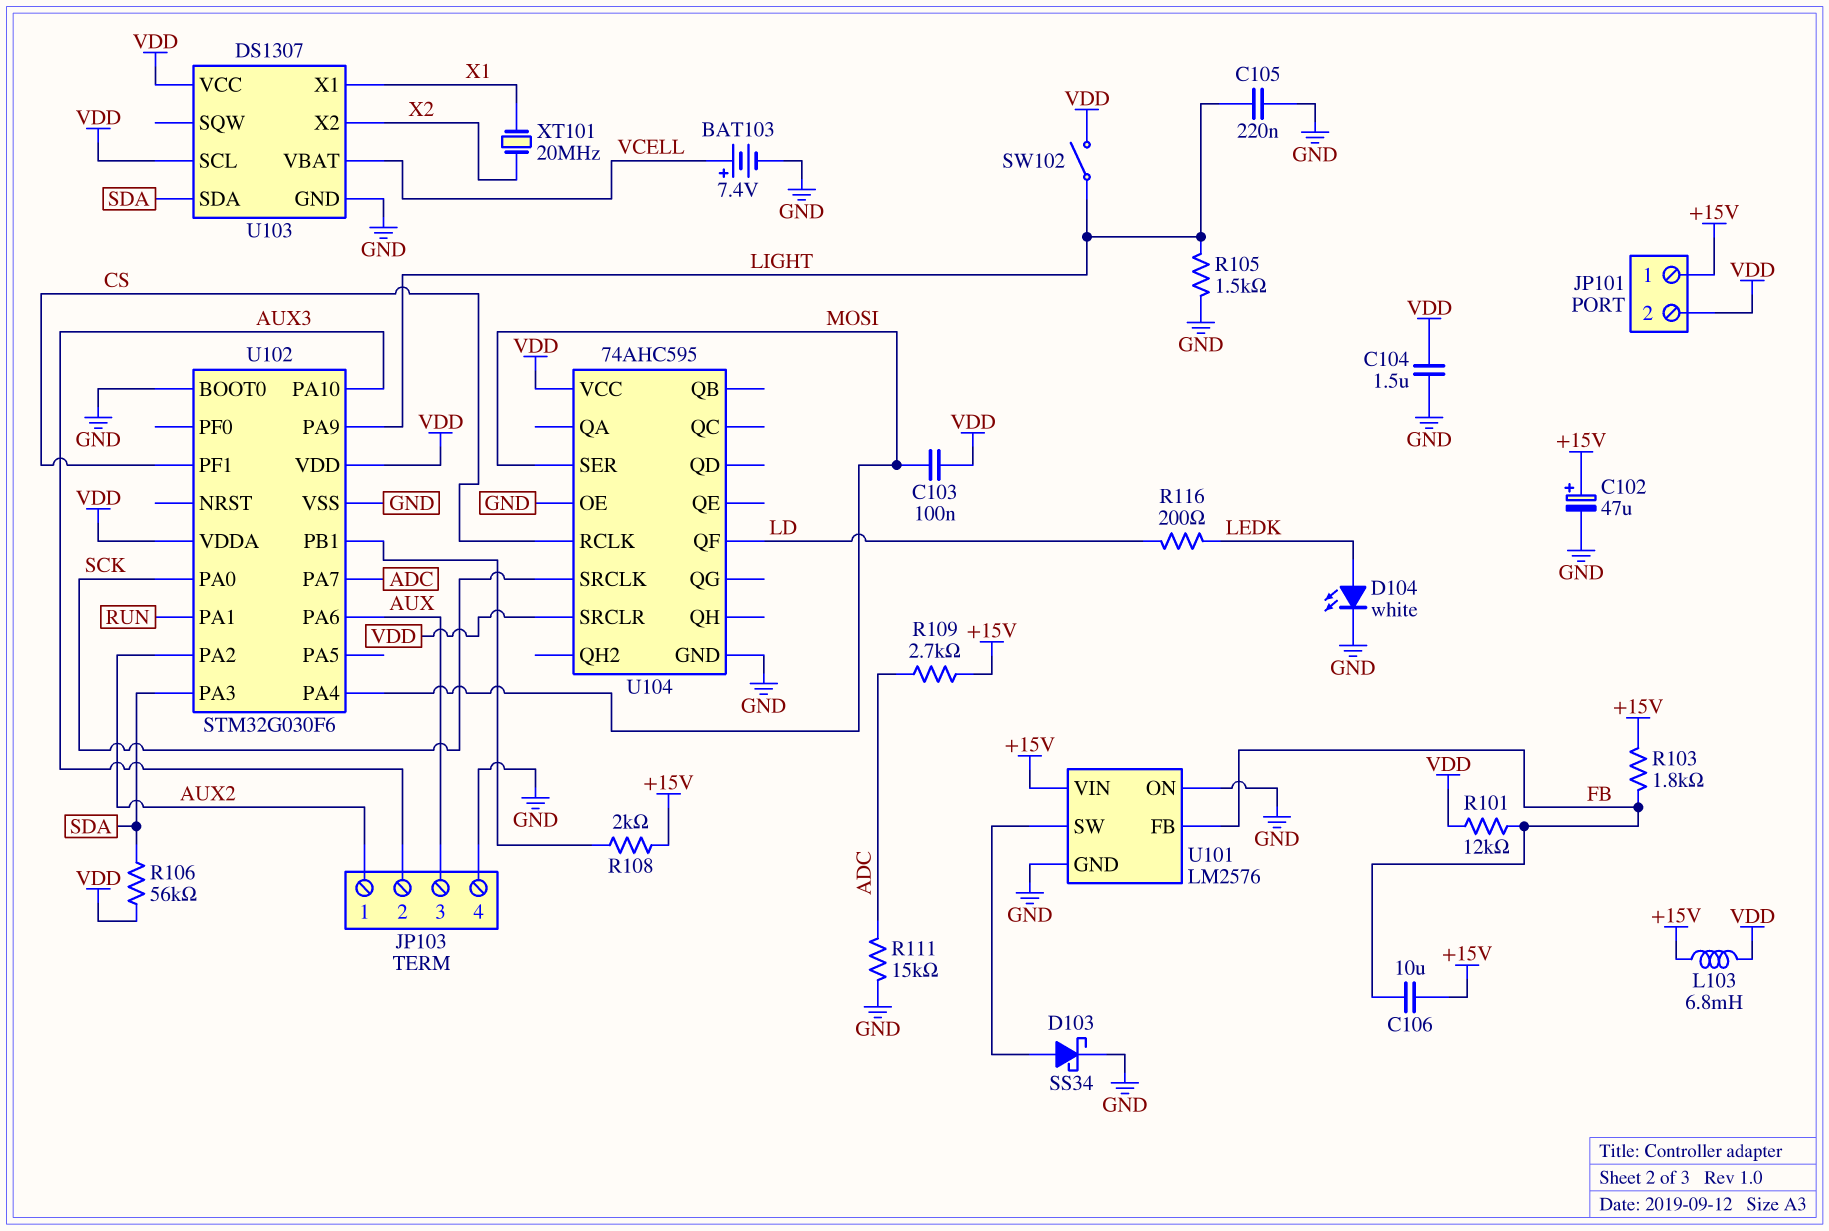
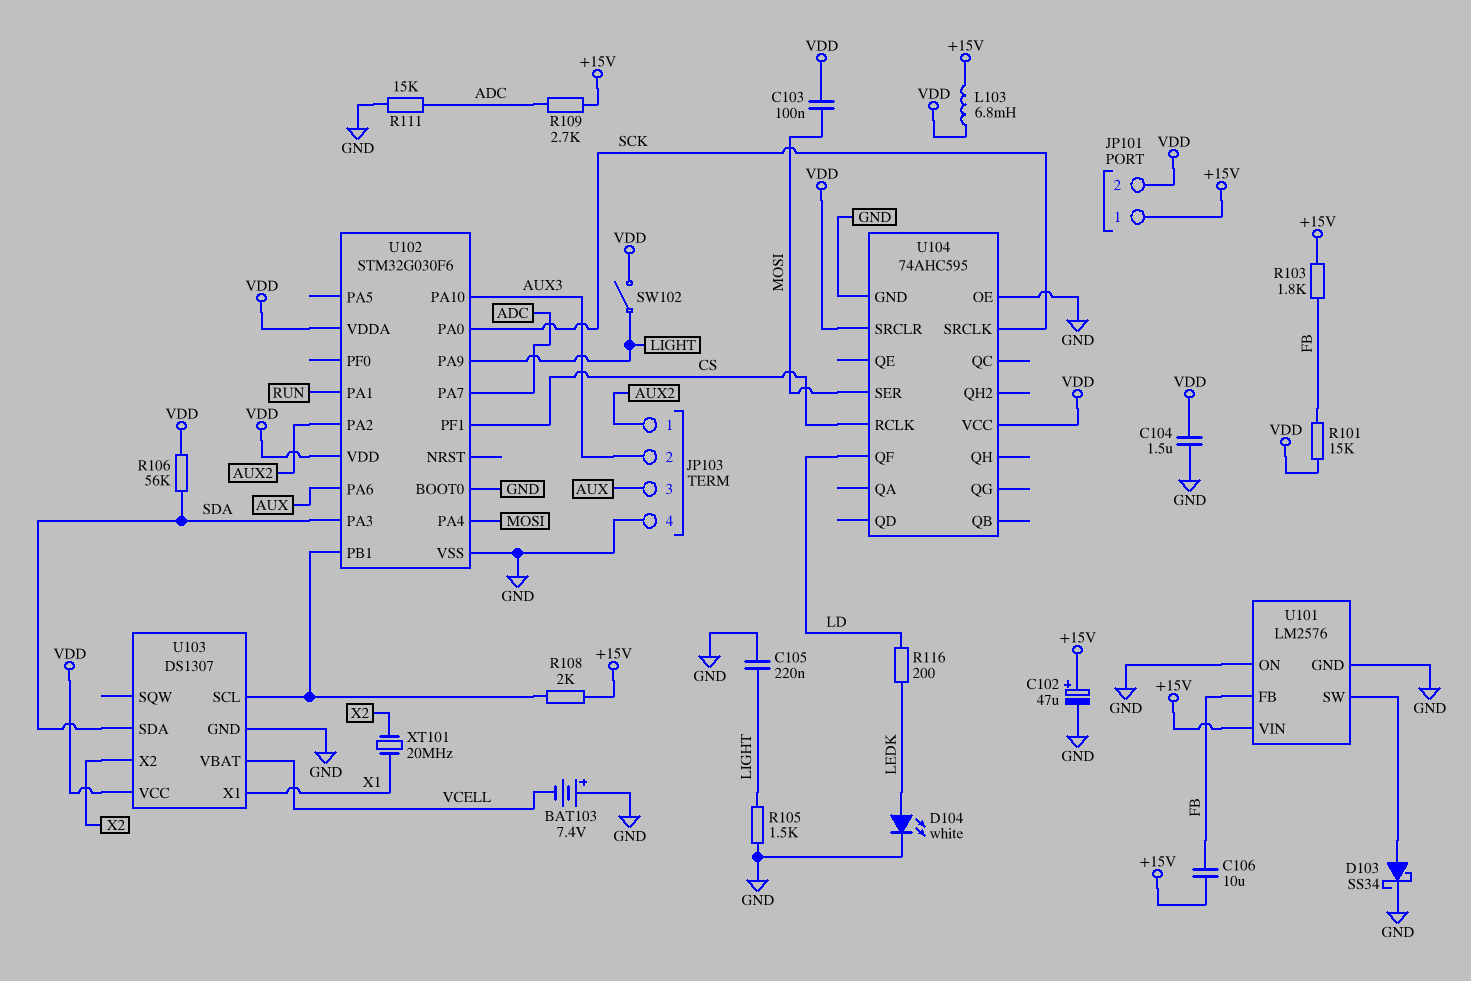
BAT103: 7.4V (plus VCELL, minus GND) -> 7.4V (plus GND, minus VCELL)
R101: 12k (FB, VDD) -> 15k (FB, VDD)
U103 pin SCL: VDD -> U102/PB1

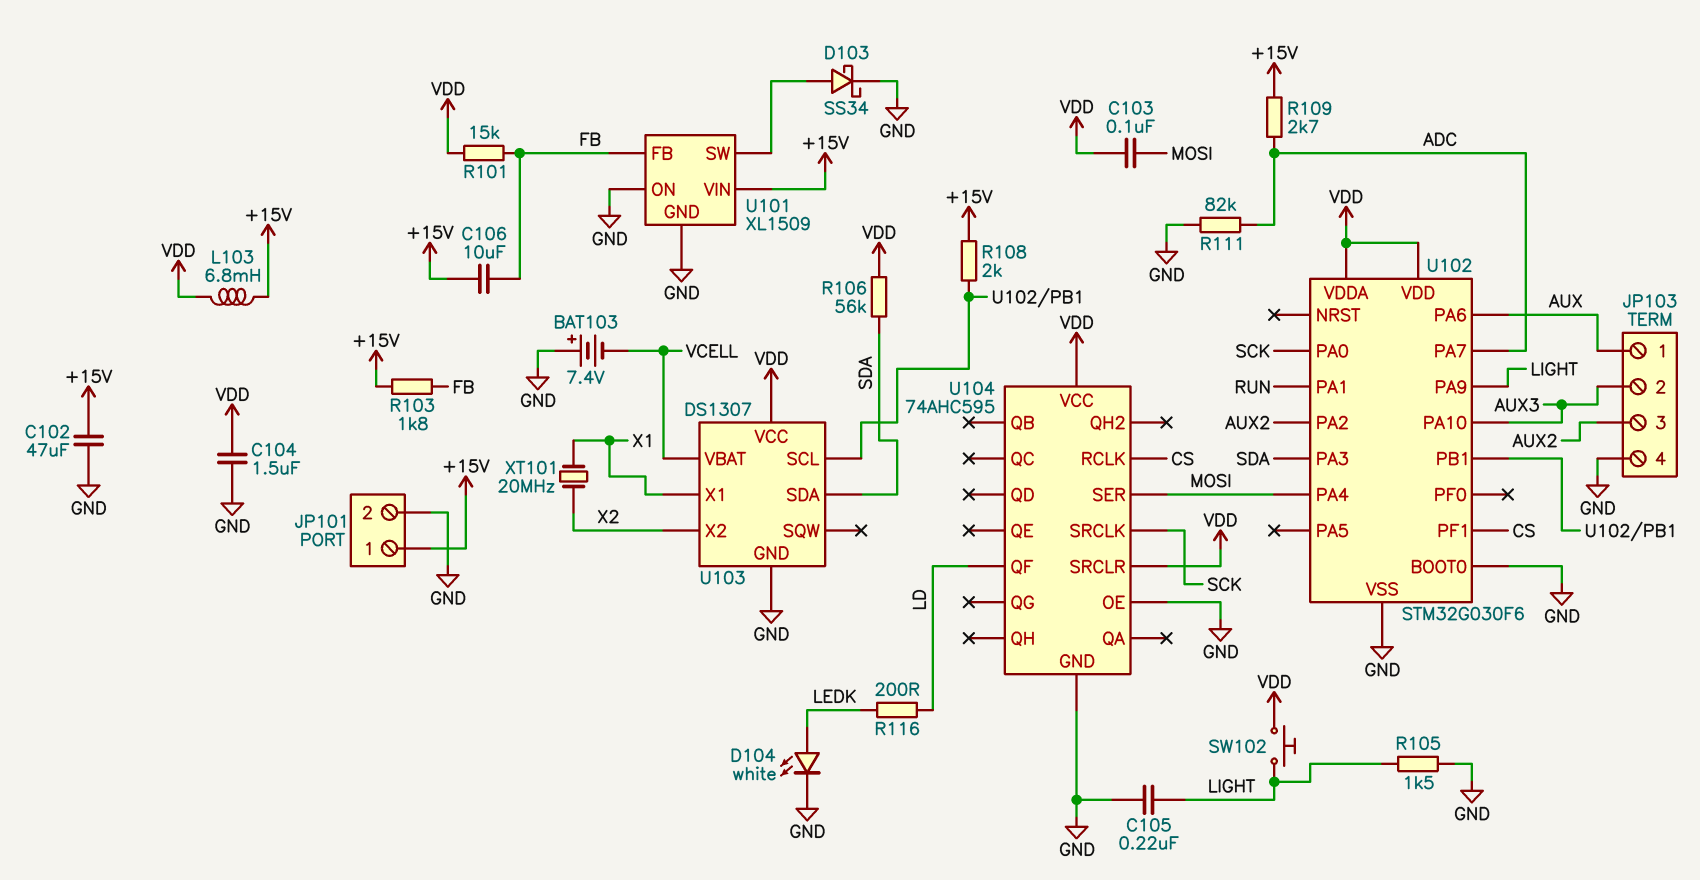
C102: 47uF (plus +15V, minus GND) -> 47uF (+15V, GND)
JP101 pin 2: VDD -> GND
JP103 pin 1: AUX2 -> AUX
JP103 pin 3: AUX -> AUX2
R111: 15k (ADC, GND) -> 82k (ADC, GND)
SW102: switch (LIGHT, VDD) -> button (LIGHT, VDD)
U101: LM2576 -> XL1509

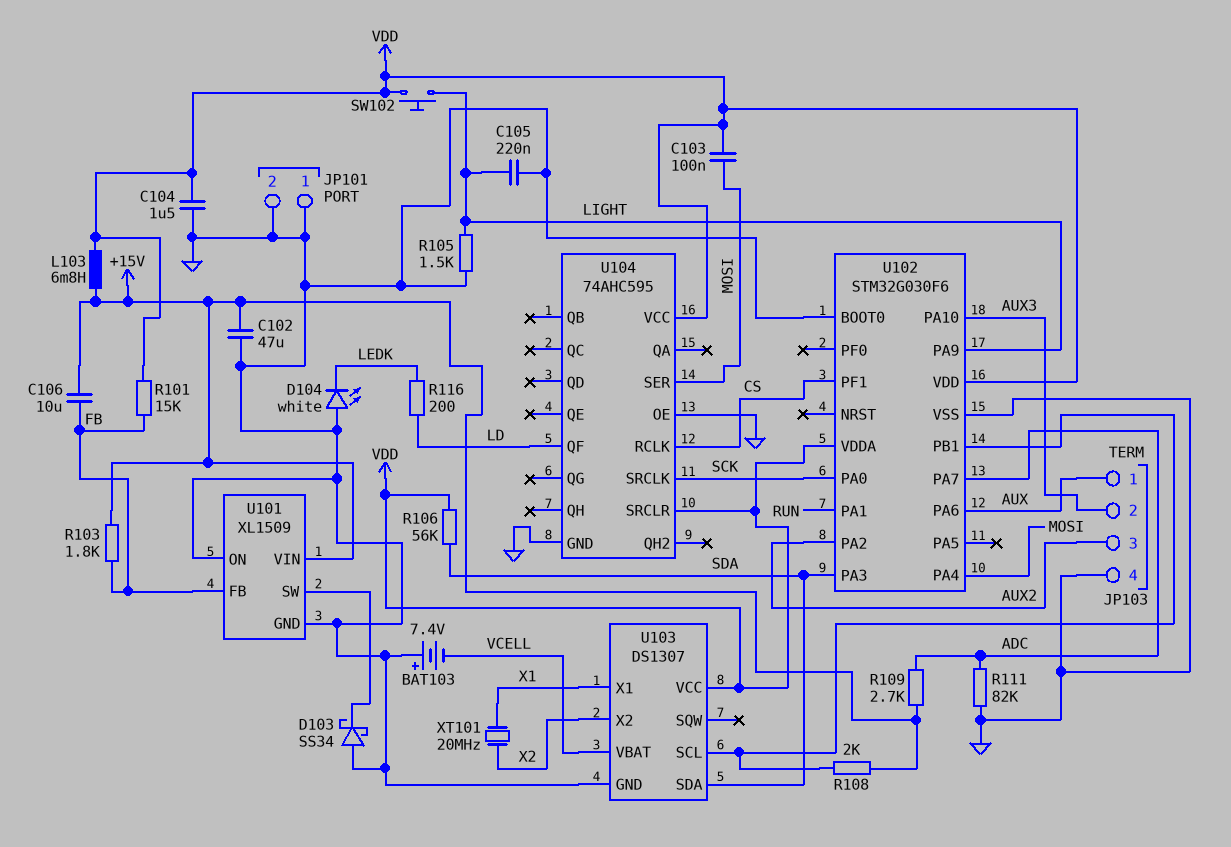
D103: schottky SS34 (A U101/SW, K GND) -> schottky SS34 (A GND, K U101/SW)
D104: LED white (A LEDK, K GND) -> LED white (A GND, K LEDK)
JP101 pin 1: +15V -> GND

